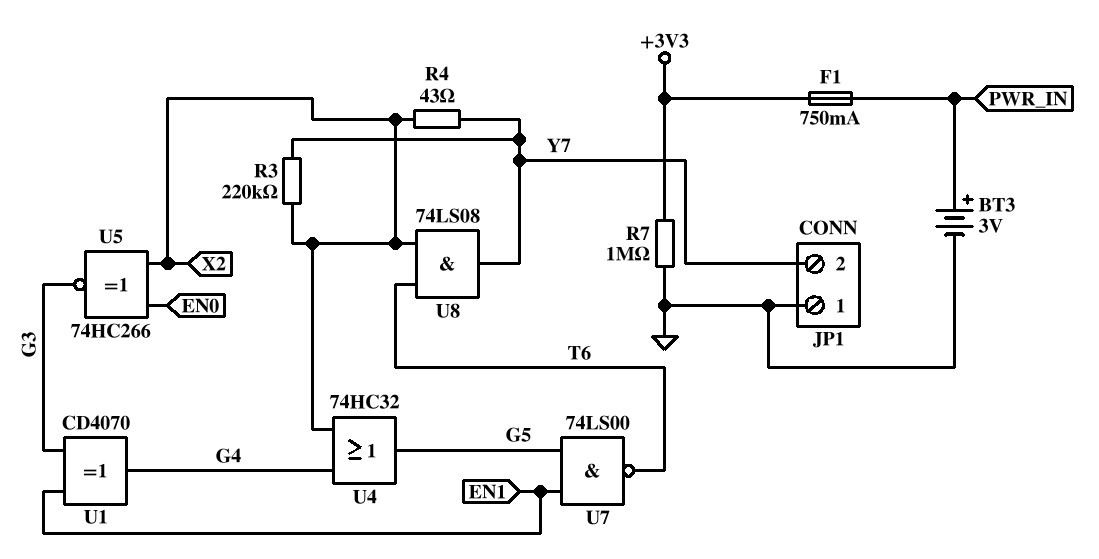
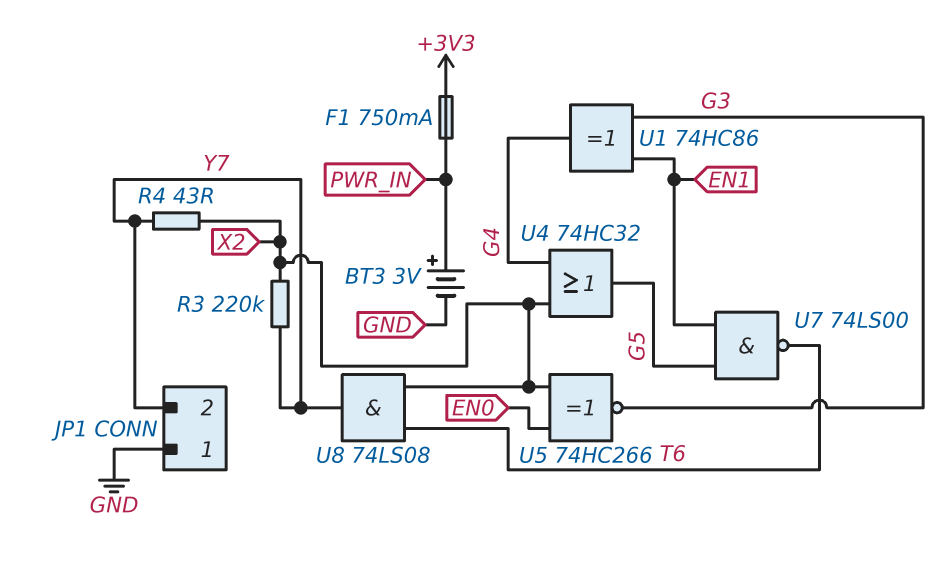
R7: 1M (+3V3, GND) -> none
U1: XOR CD4070 (in EN1, in G3, out G4) -> XOR 74HC86 (in EN1, in G3, out G4)

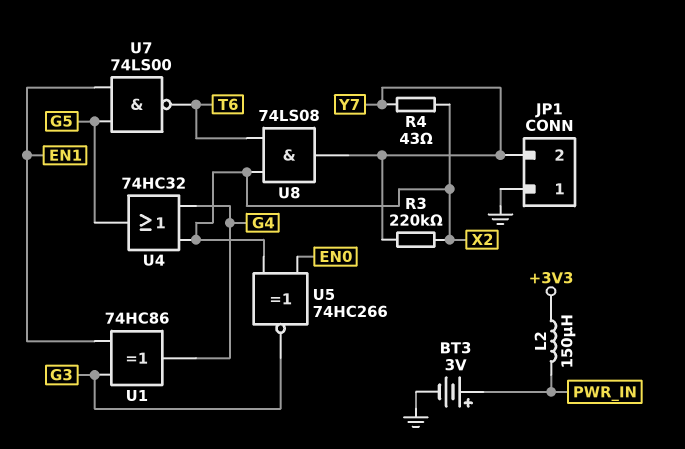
F1: 750mA (+3V3, PWR_IN) -> none
L2: none -> 150uH (+3V3, PWR_IN)

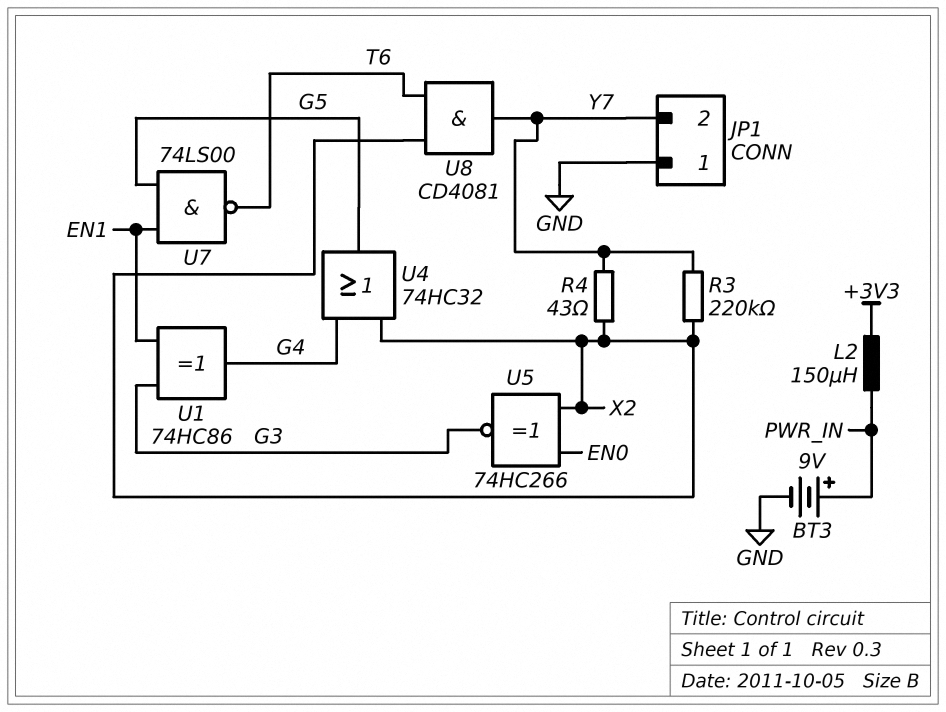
BT3: 3V (plus PWR_IN, minus GND) -> 9V (plus PWR_IN, minus GND)
U8: AND 74LS08 (in T6, in X2, out Y7) -> AND CD4081 (in T6, in X2, out Y7)

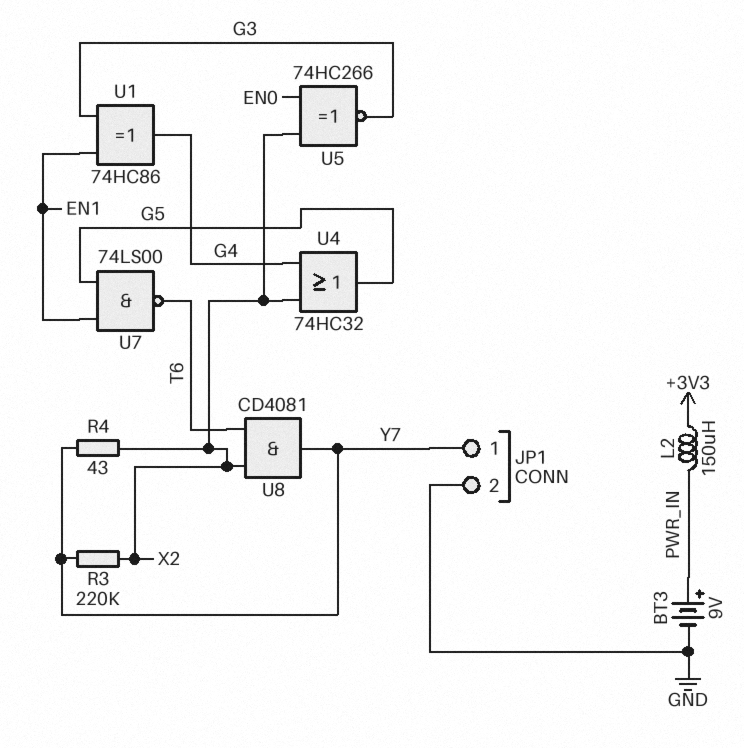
JP1 pin 1: GND -> Y7
JP1 pin 2: Y7 -> GND

